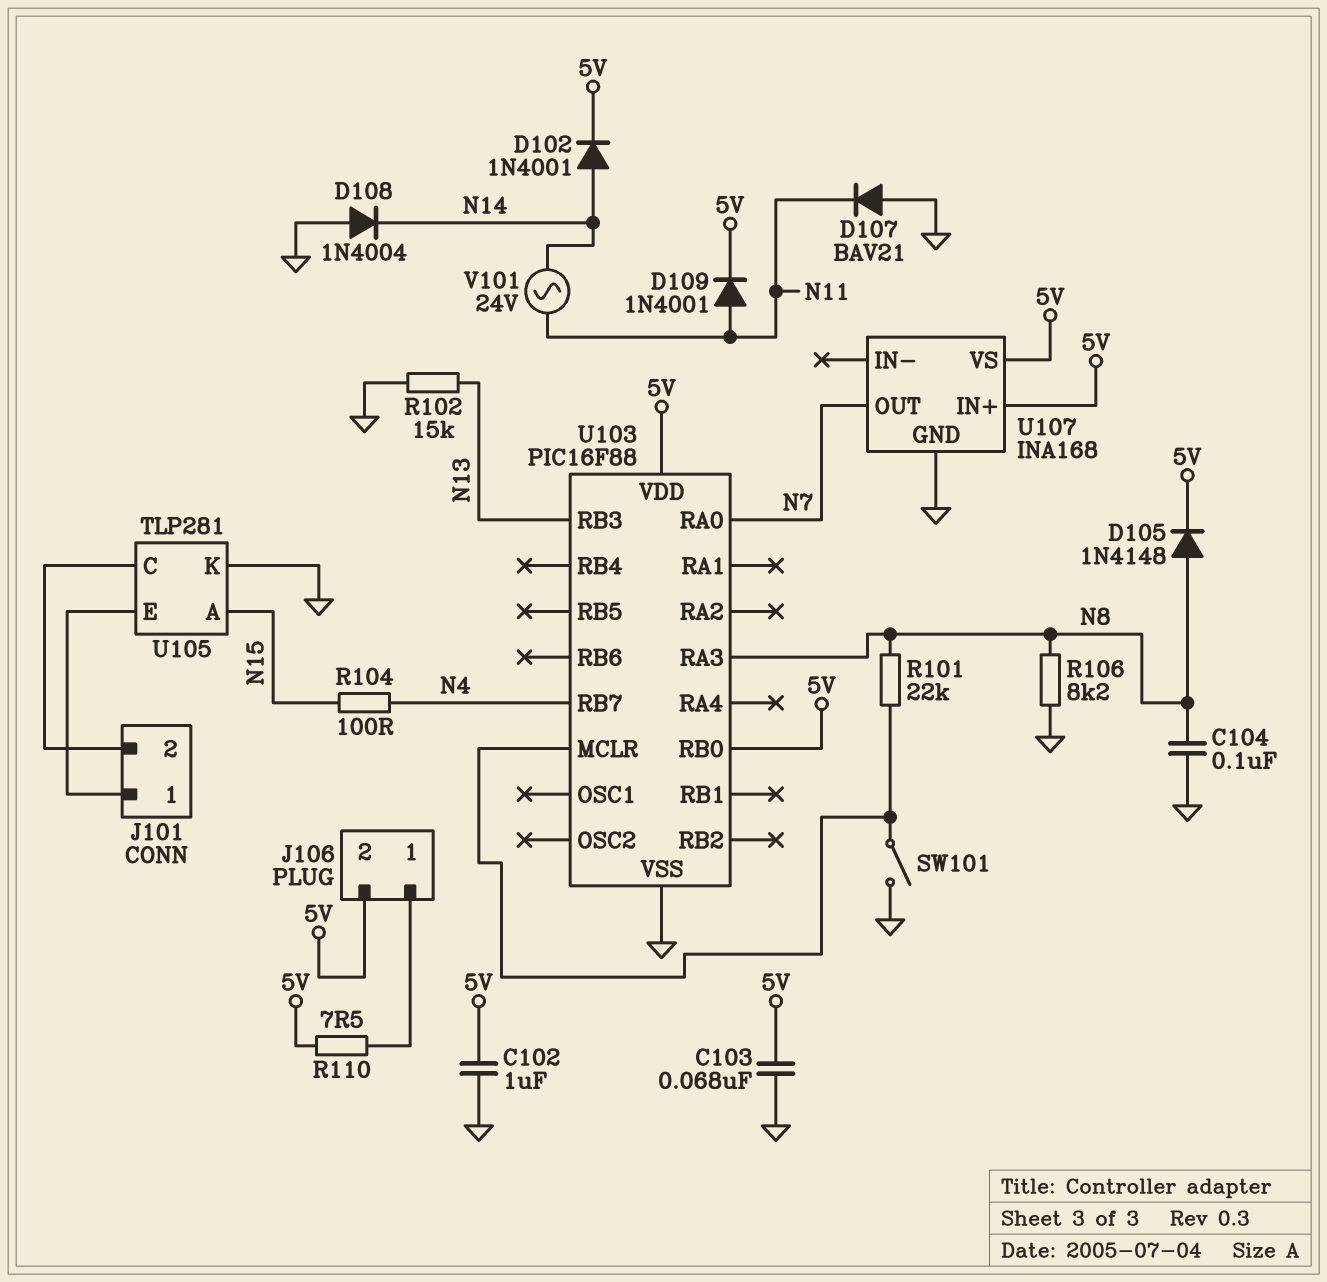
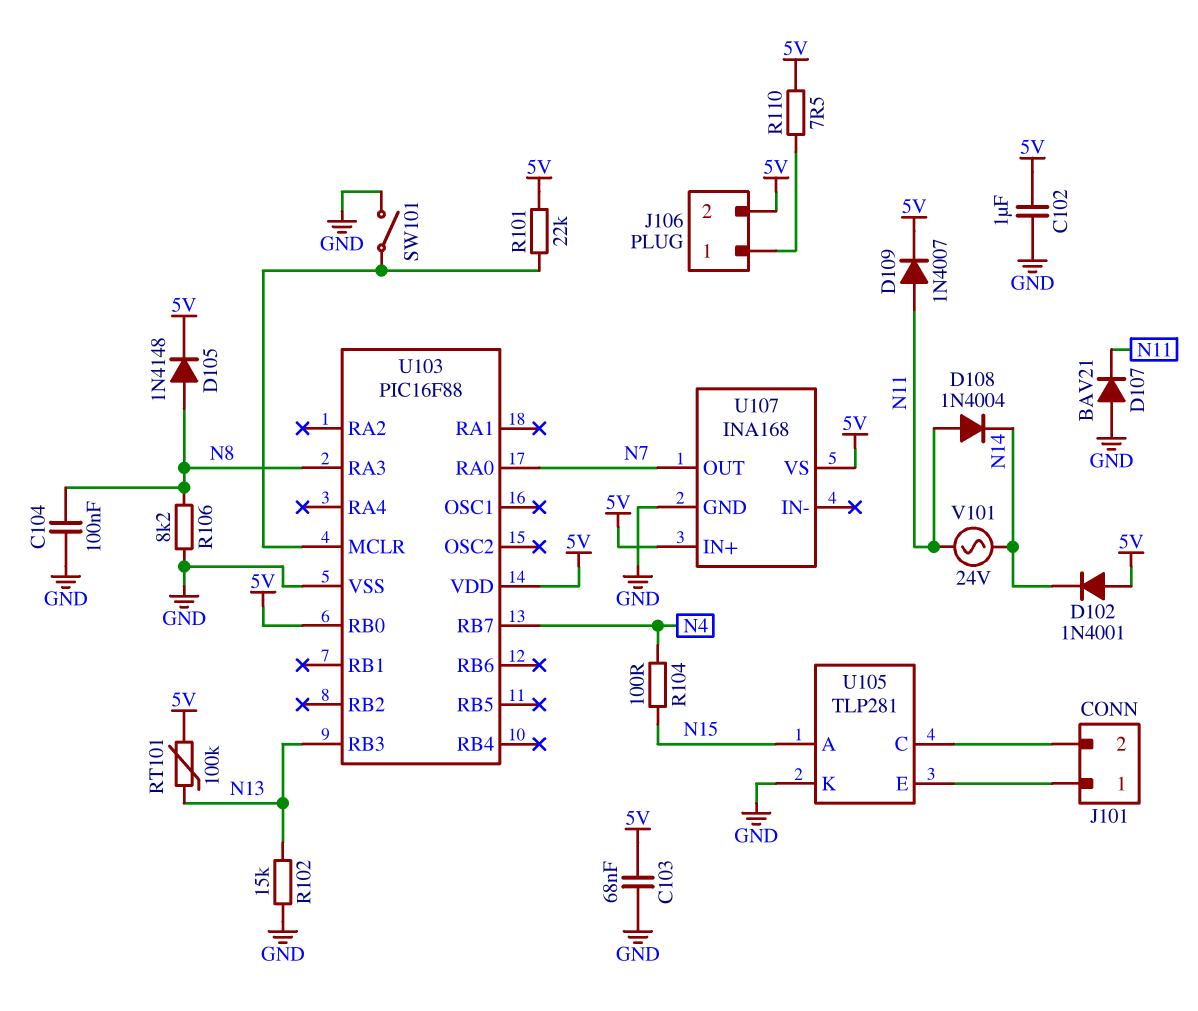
D102: diode 1N4001 (A N14, K 5V) -> diode 1N4001 (A 5V, K N14)
D108: diode 1N4004 (A GND, K N14) -> diode 1N4004 (A N11, K N14)
D109: diode 1N4001 (A N11, K 5V) -> diode 1N4007 (A N11, K 5V)
R101: 22k (N8, U103/MCLR) -> 22k (5V, U103/MCLR)
RT101: none -> 100k (5V, N13)

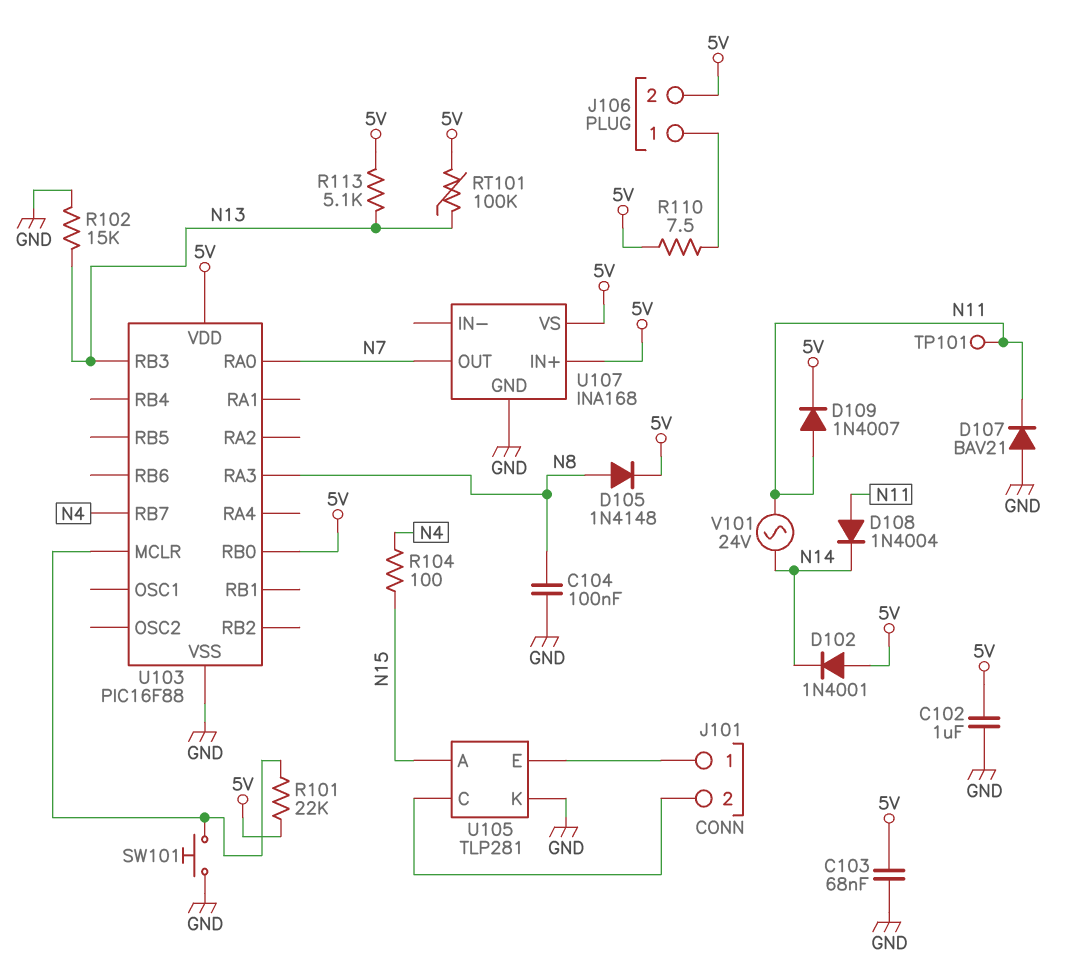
R106: 8.2k (GND, N8) -> none
R113: none -> 5.1k (5V, N13)
SW101: switch (GND, U103/MCLR) -> button (GND, U103/MCLR)
TP101: none -> test point (N11)

